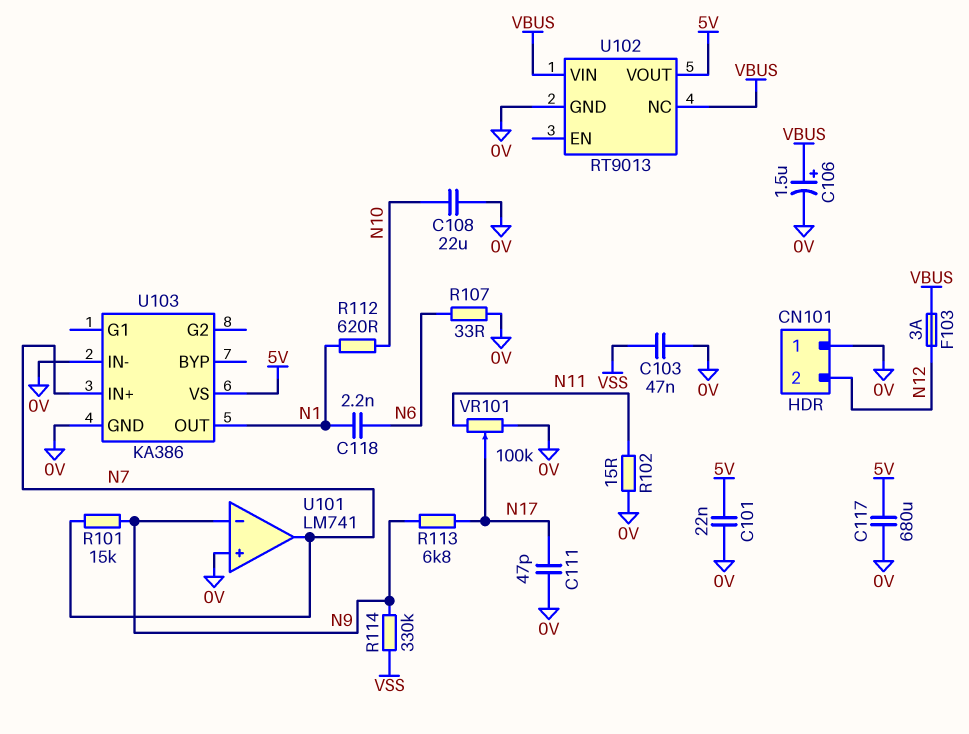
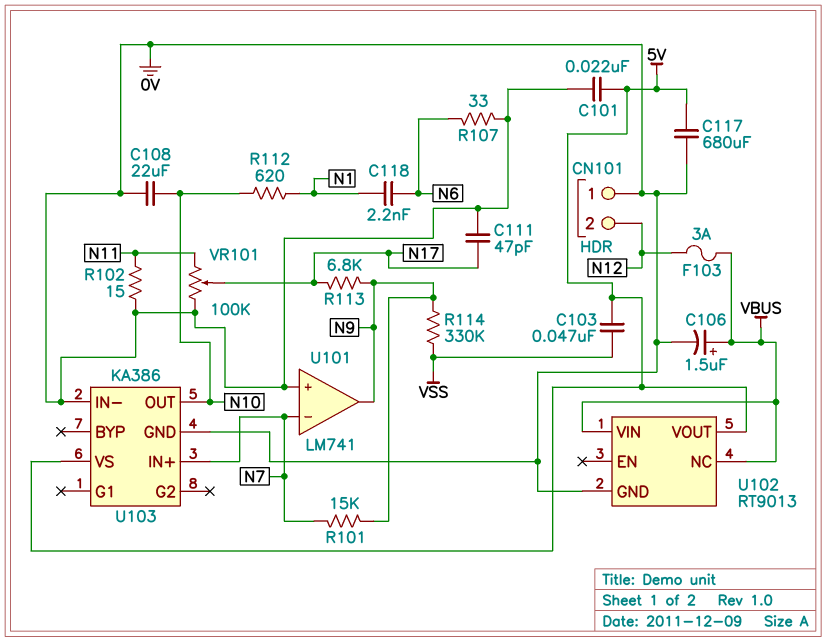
C103: 47nF (0V, VSS) -> 47nF (5V, VSS)
U101 pin in-: N9 -> N7
U101 pin out: N7 -> N9
U103 pin OUT: N1 -> N10

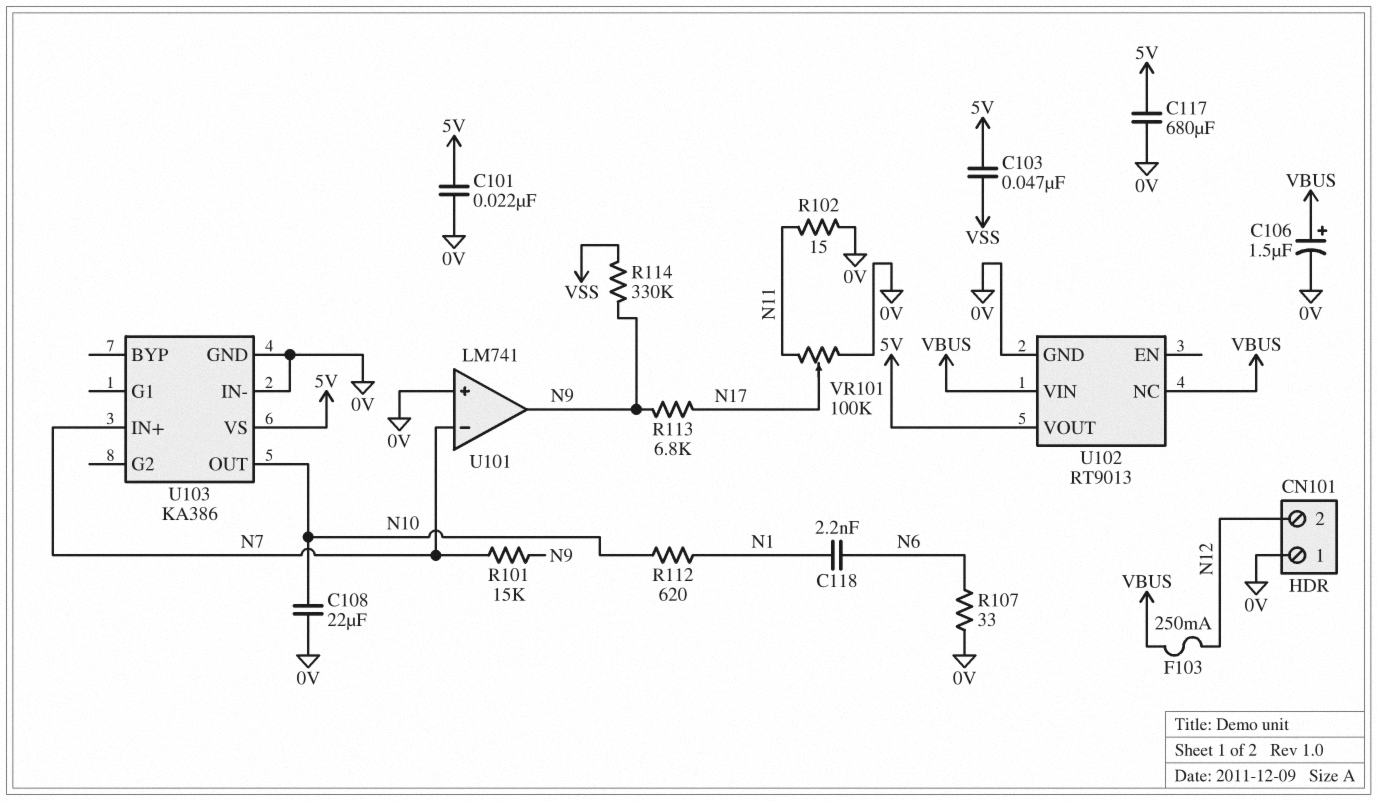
C111: 47pF (0V, N17) -> none
F103: 3A (N12, VBUS) -> 250mA (N12, VBUS)

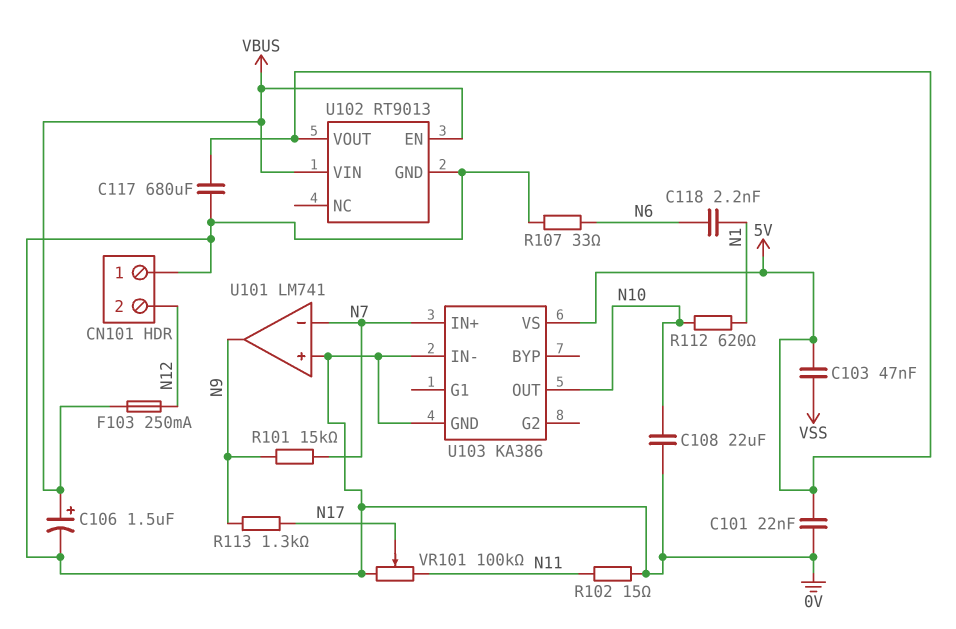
R113: 6.8k (N9, N17) -> 1.3k (N9, N17)
R114: 330k (N9, VSS) -> none
U102 pin EN: none -> VBUS
U102 pin NC: VBUS -> none

